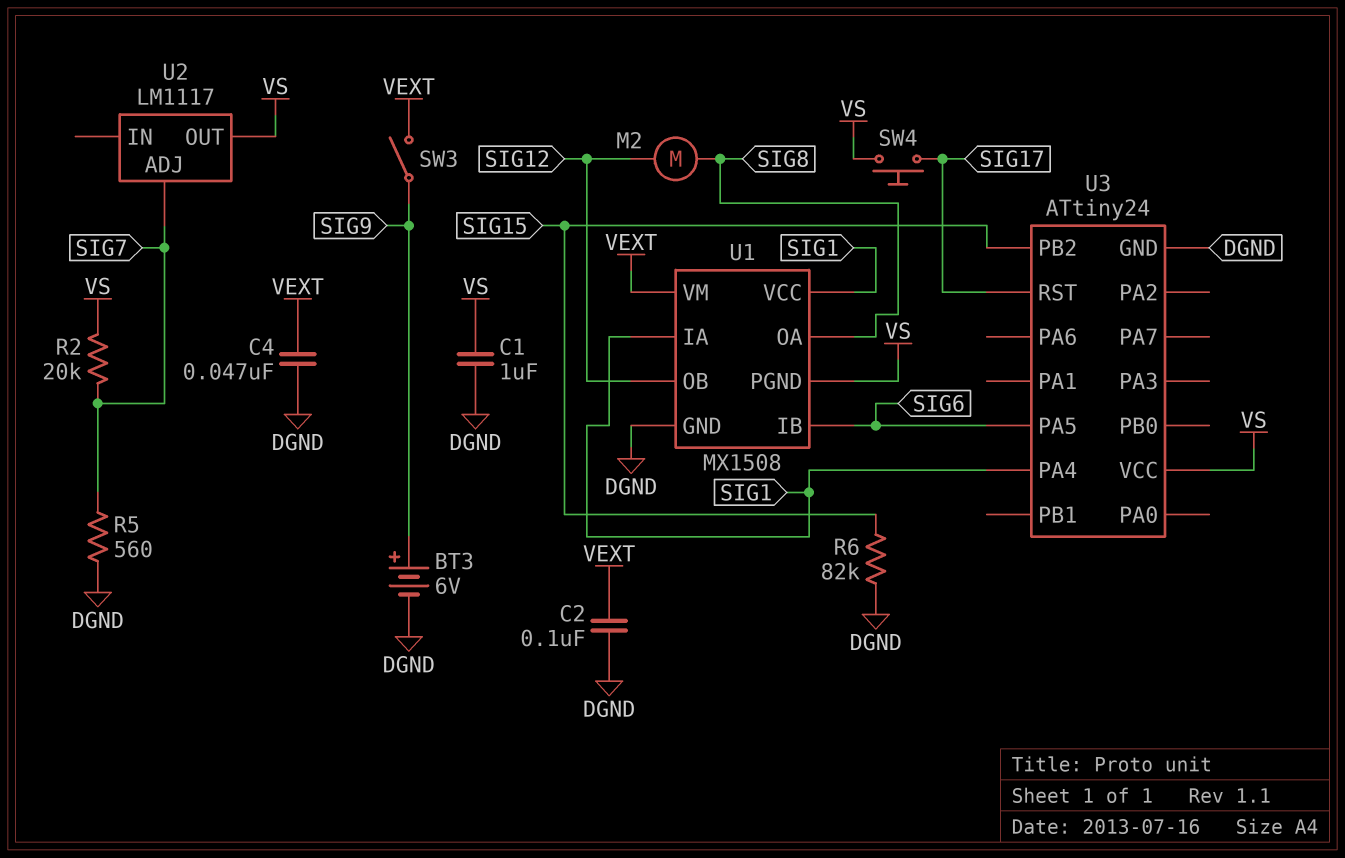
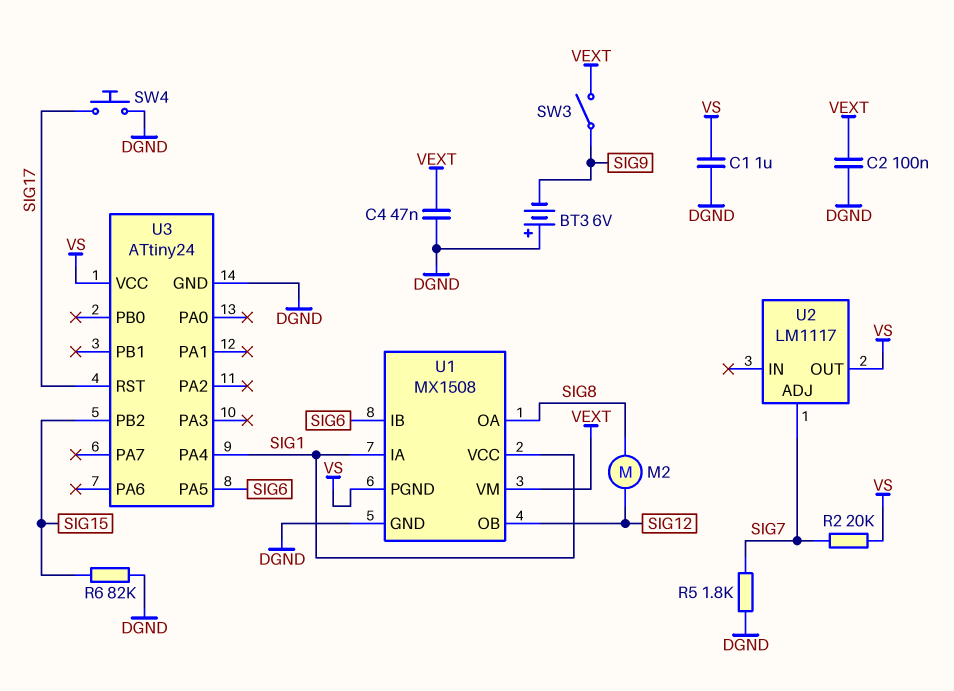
BT3: 6V (plus SIG9, minus DGND) -> 6V (plus DGND, minus SIG9)
R5: 560 (DGND, SIG7) -> 1.8k (DGND, SIG7)
SW4: button (SIG17, VS) -> button (DGND, SIG17)

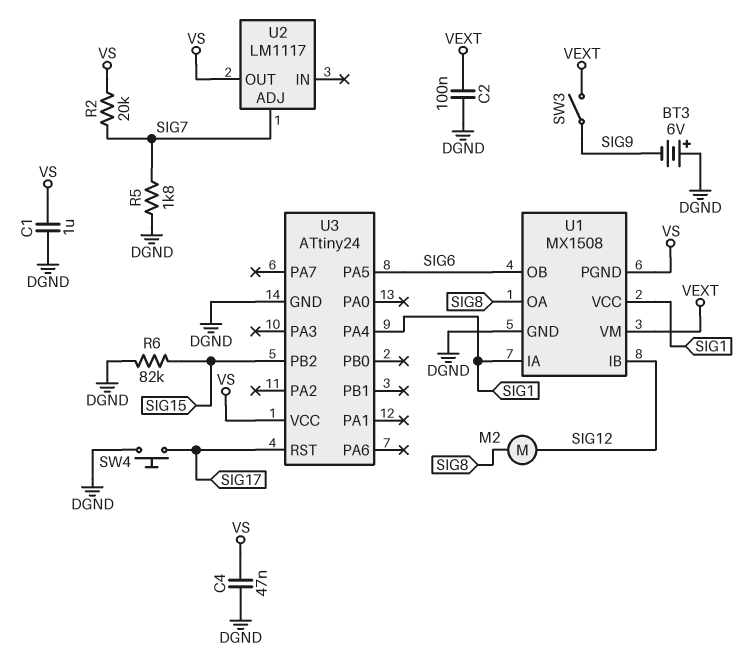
C4: 47nF (DGND, VEXT) -> 47nF (DGND, VS)
U1 pin IB: SIG6 -> SIG12
U1 pin OB: SIG12 -> SIG6

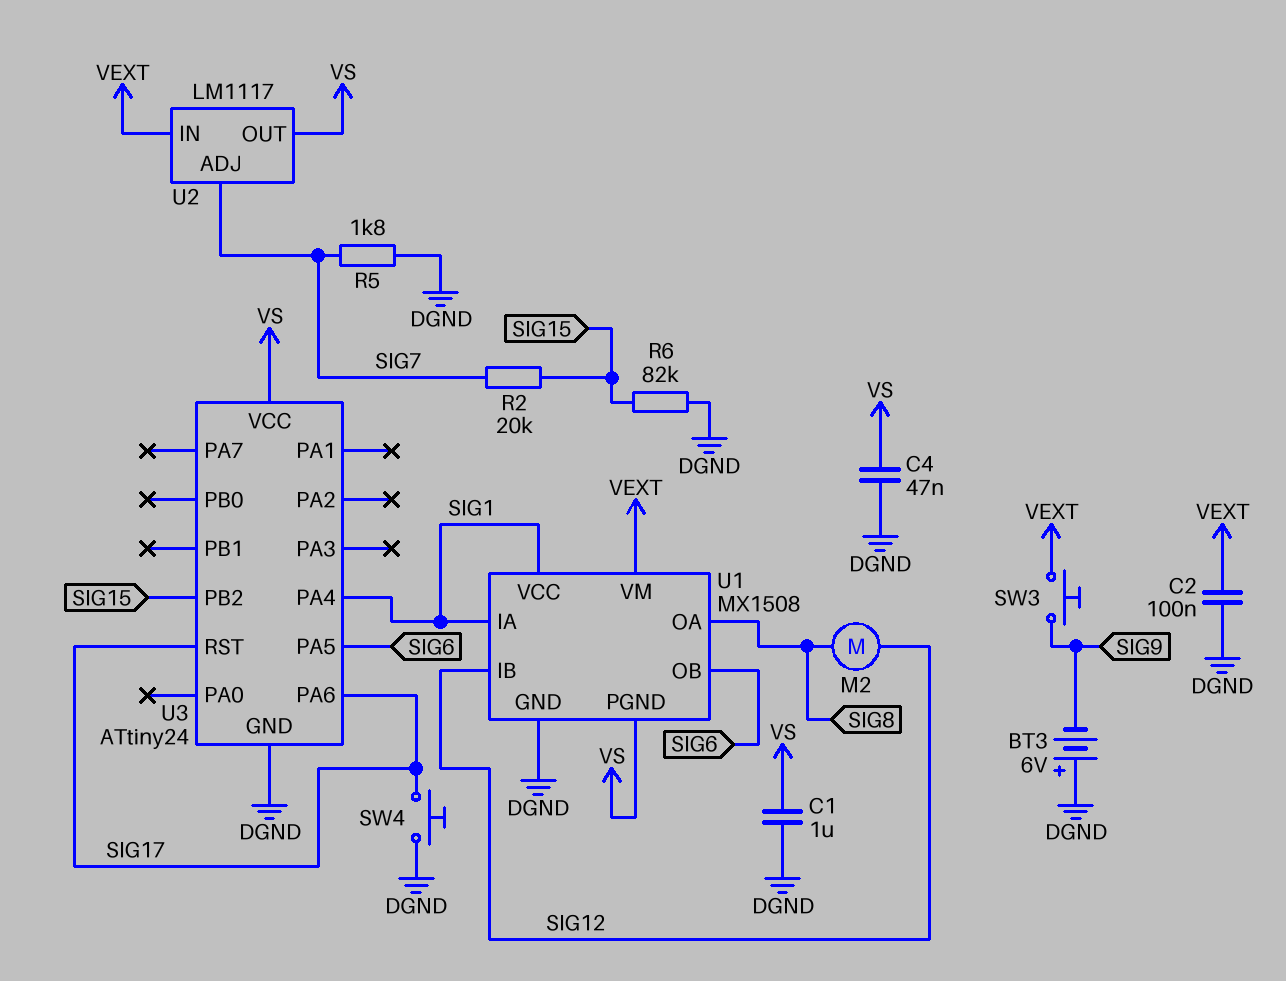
R2: 20k (SIG7, VS) -> 20k (SIG7, SIG15)
SW3: switch (SIG9, VEXT) -> button (SIG9, VEXT)
U2 pin IN: none -> VEXT
U3 pin PA6: none -> SIG17

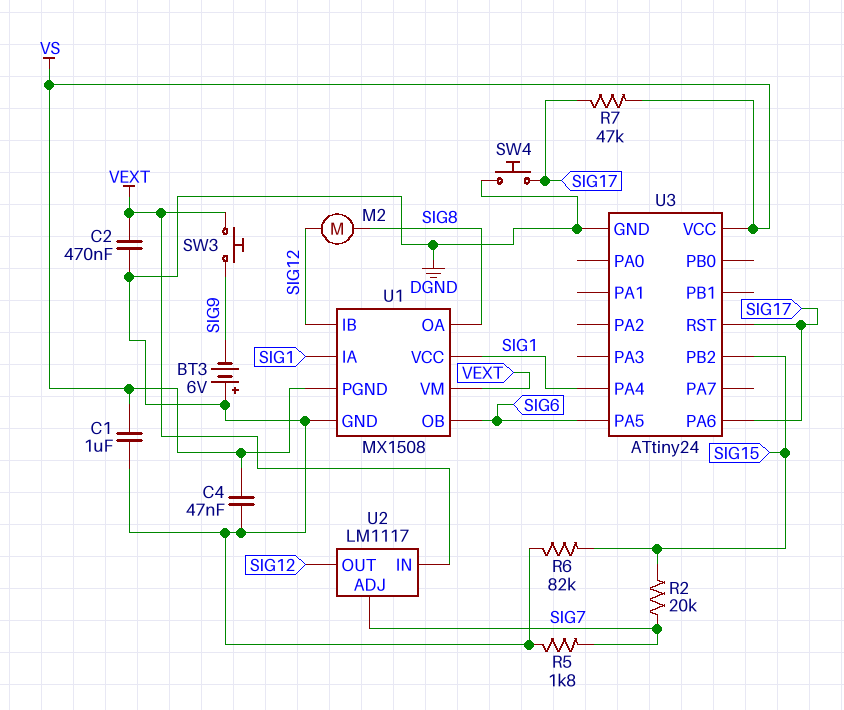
C2: 100nF (DGND, VEXT) -> 470nF (DGND, VEXT)
R7: none -> 47k (SIG17, VS)
U2 pin OUT: VS -> SIG12

